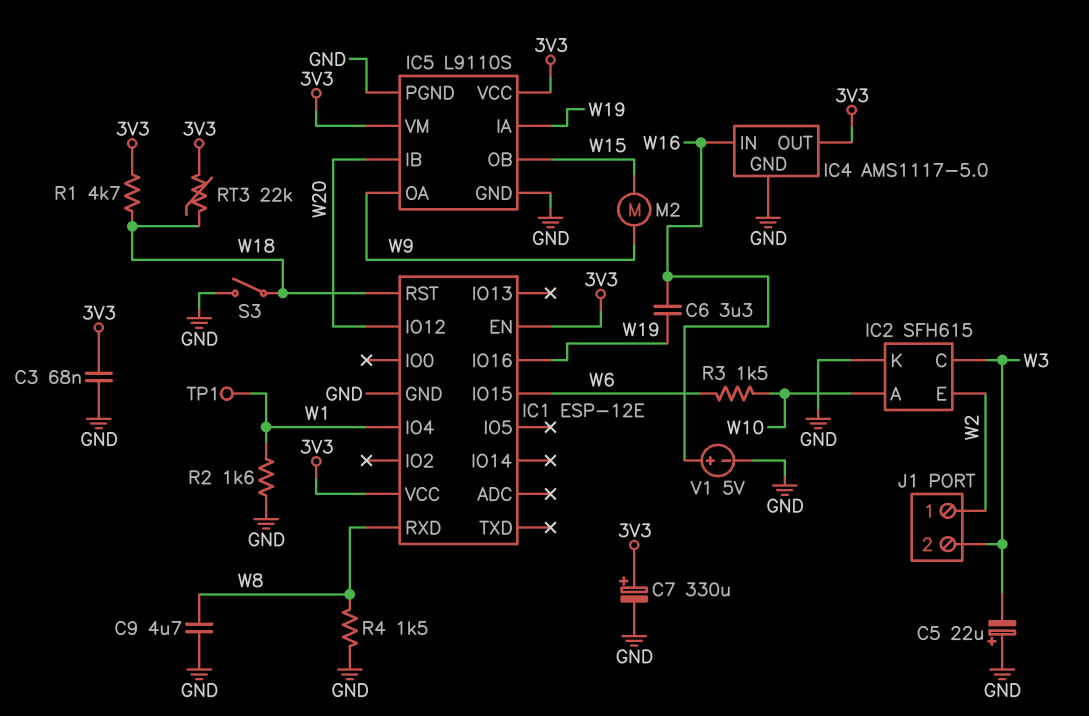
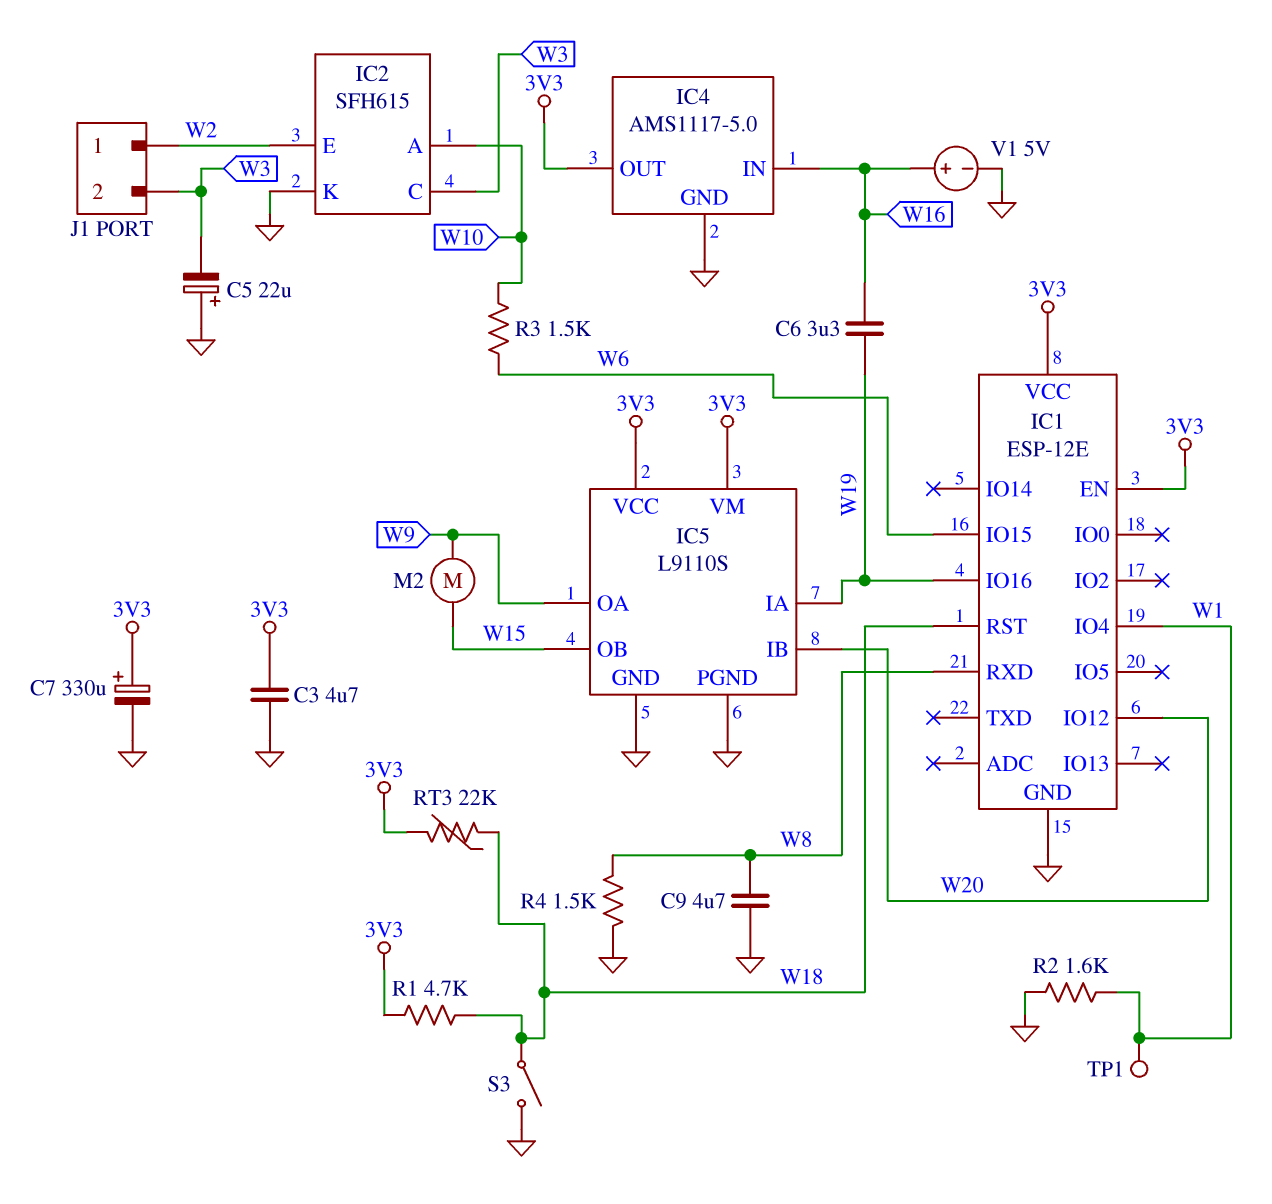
C3: 68nF (3V3, GND) -> 4.7uF (3V3, GND)

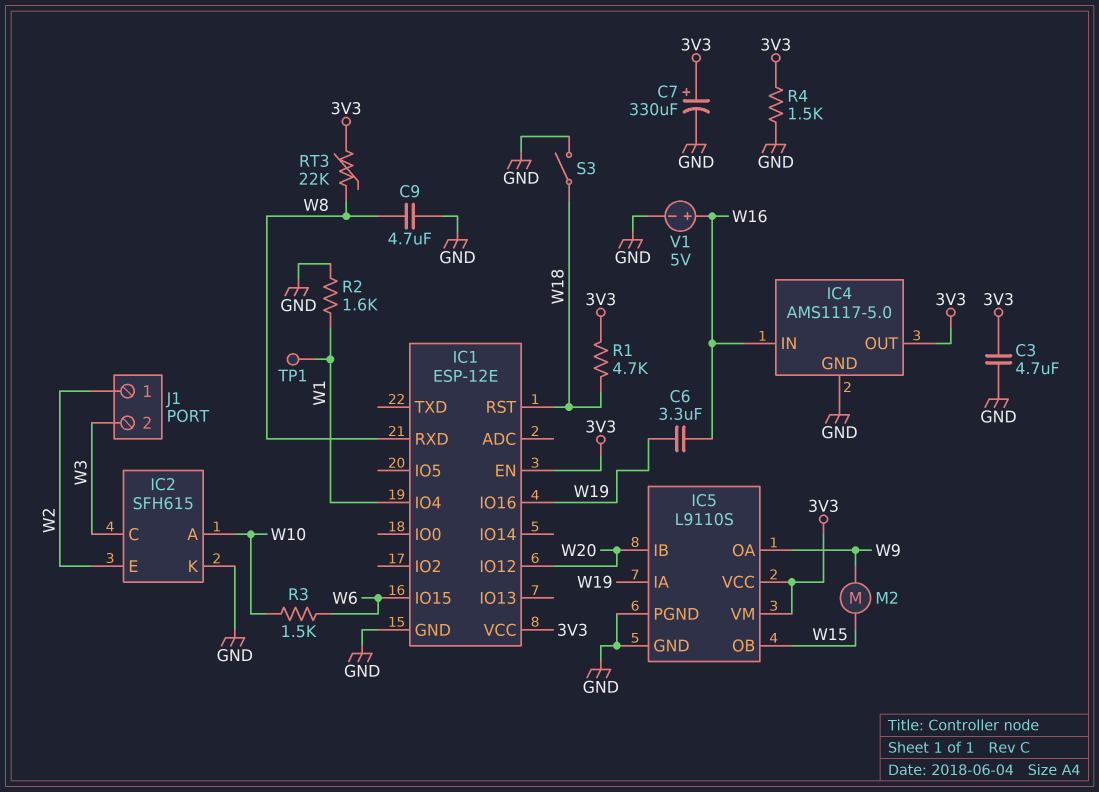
C5: 22uF (plus GND, minus W3) -> none
R4: 1.5k (GND, W8) -> 1.5k (3V3, GND)
RT3: 22k (3V3, W18) -> 22k (3V3, W8)

